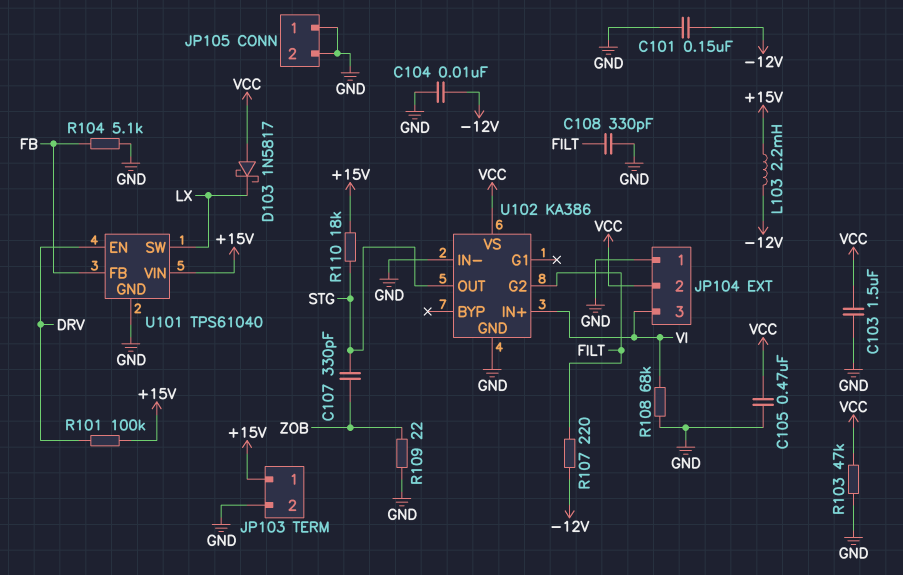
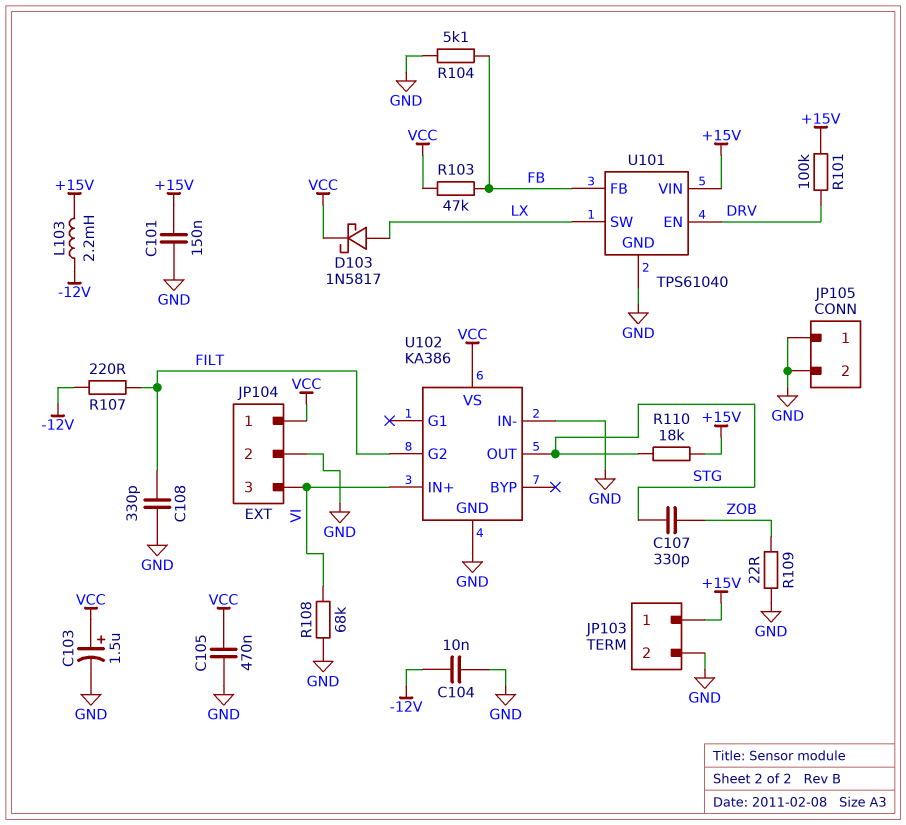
C101: 150nF (-12V, GND) -> 150nF (+15V, GND)
C103: 1.5uF (GND, VCC) -> 1.5uF (plus VCC, minus GND)
D103: schottky 1N5817 (A VCC, K LX) -> schottky 1N5817 (A LX, K VCC)
JP104 pin 1: GND -> VCC
JP104 pin 2: VCC -> GND
R103: 47k (GND, VCC) -> 47k (FB, VCC)

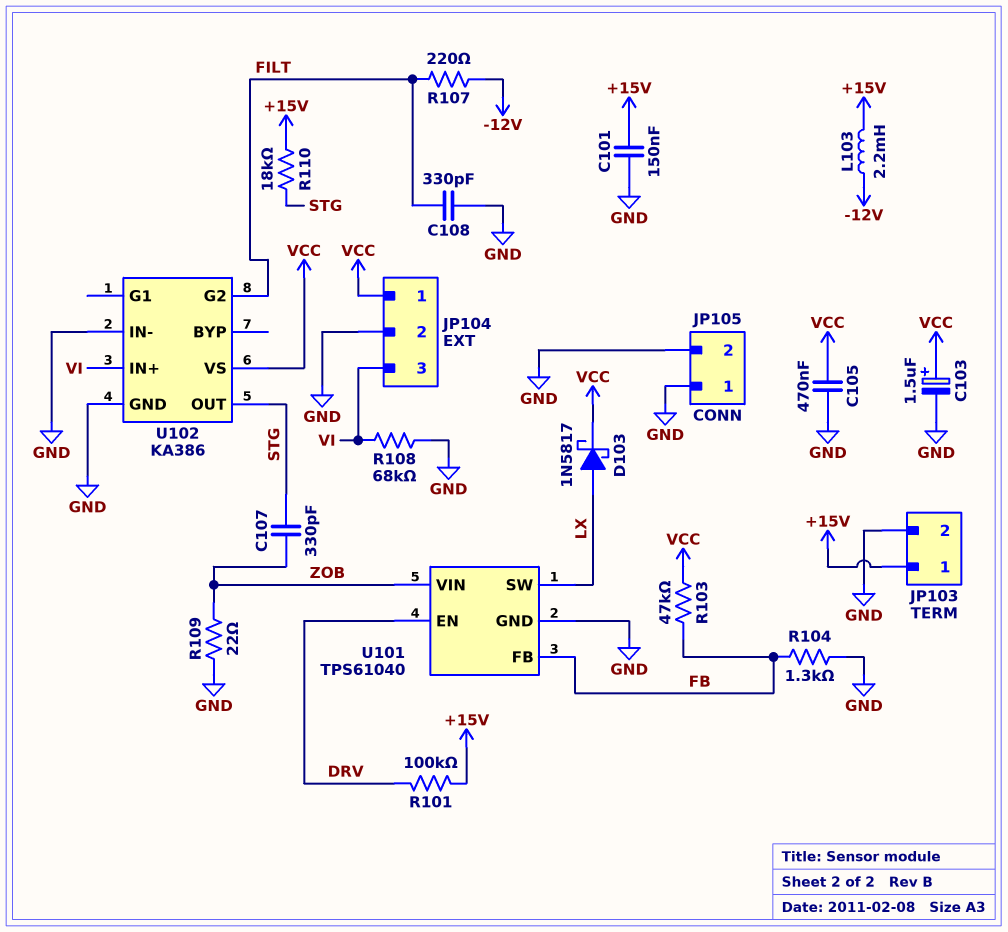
C104: 10nF (-12V, GND) -> none
R104: 5.1k (FB, GND) -> 1.3k (FB, GND)
U101 pin VIN: +15V -> ZOB

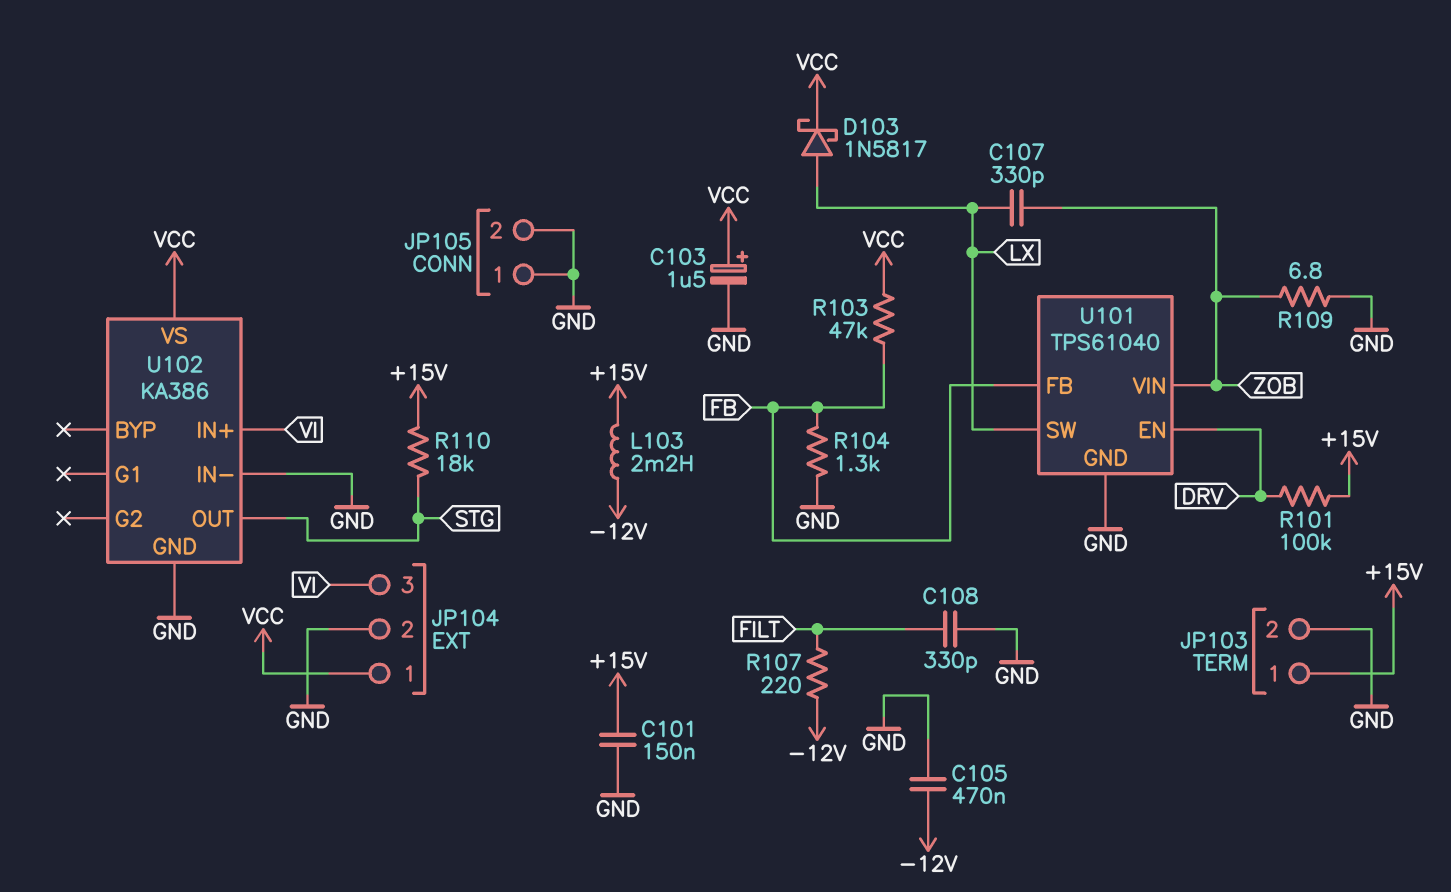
C105: 470nF (GND, VCC) -> 470nF (-12V, GND)
C107: 330pF (STG, ZOB) -> 330pF (LX, ZOB)
R108: 68k (GND, VI) -> none
R109: 22 (GND, ZOB) -> 6.8 (GND, ZOB)
U102 pin G2: FILT -> none

